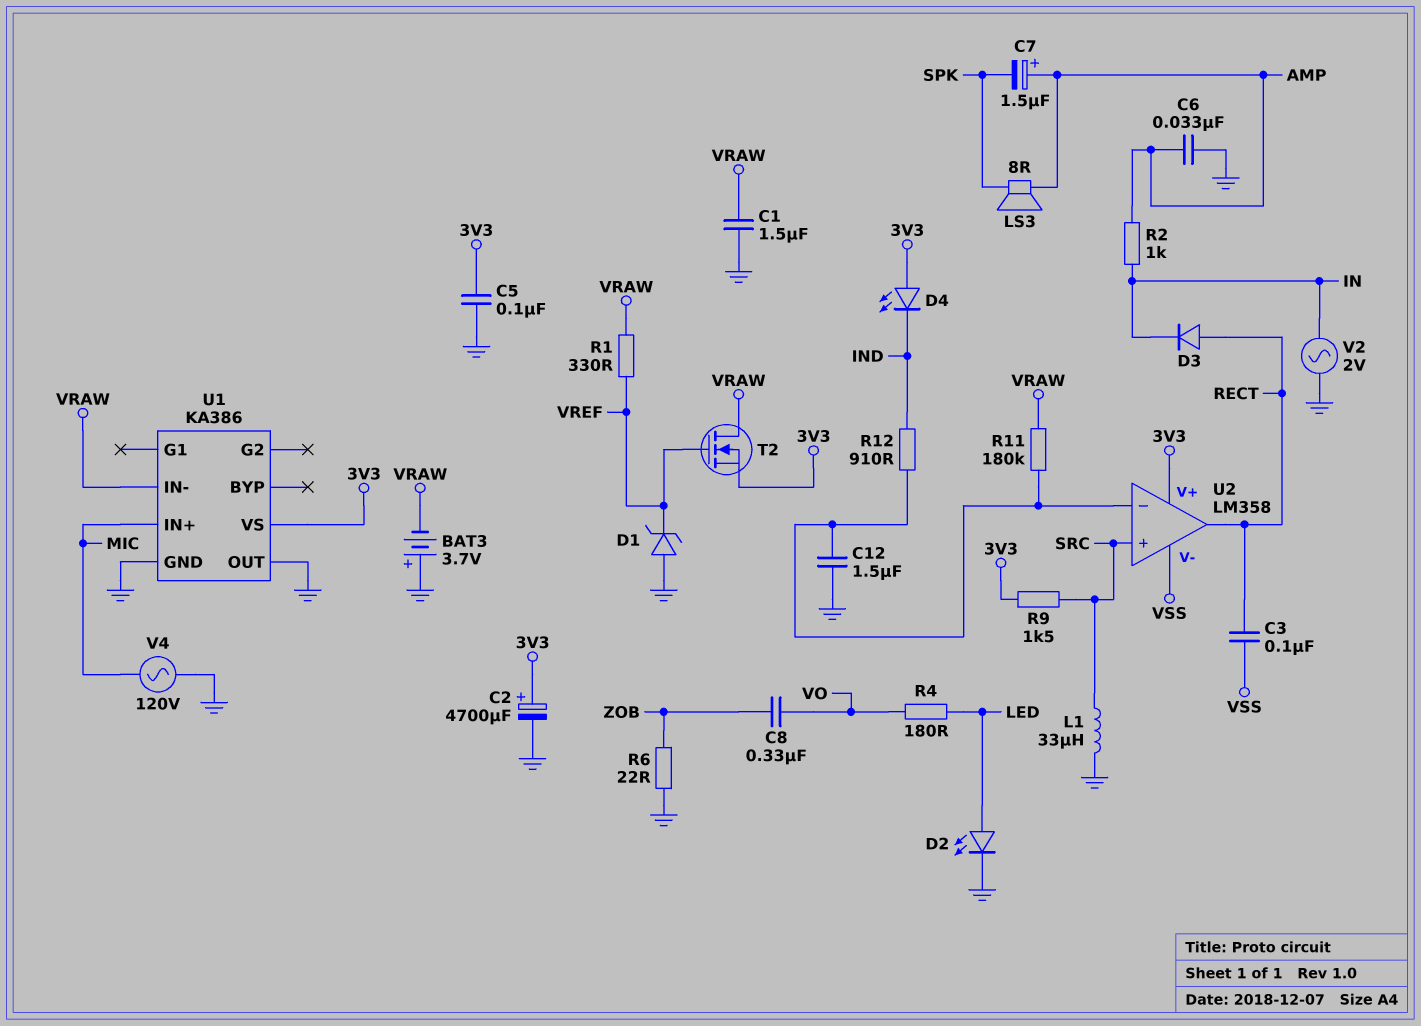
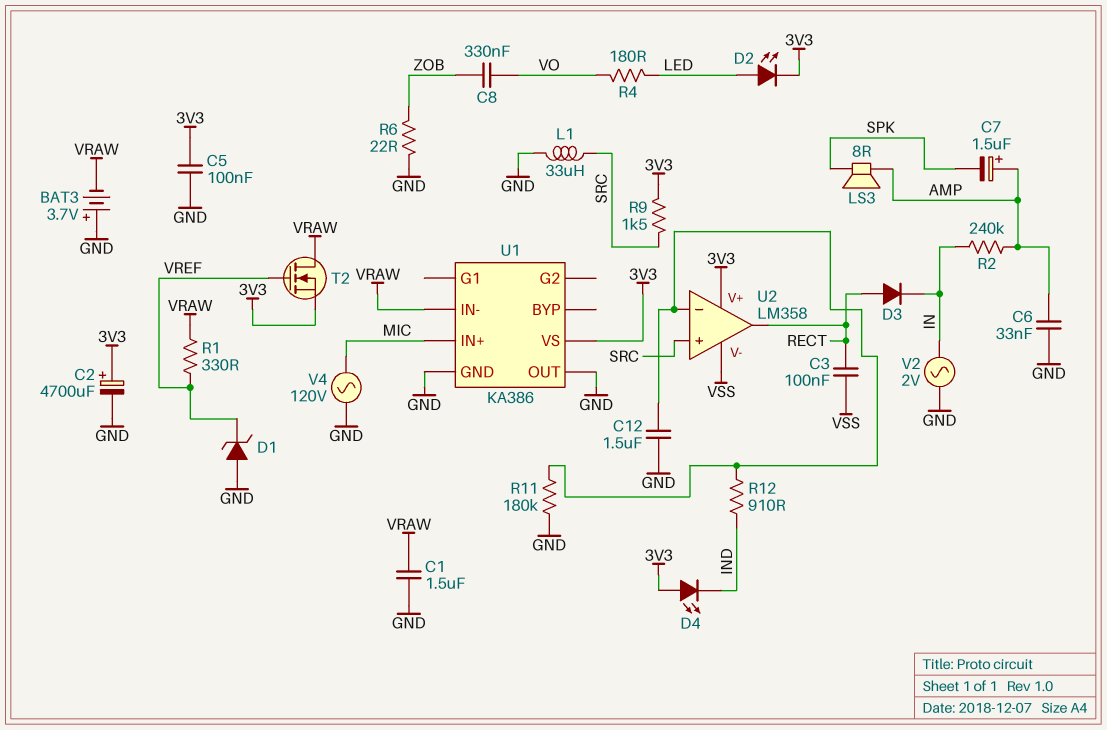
D2: LED (A LED, K GND) -> LED (A LED, K 3V3)
R2: 1k (AMP, IN) -> 240k (AMP, IN)
R11: 180k (U2/in-, VRAW) -> 180k (GND, U2/in-)

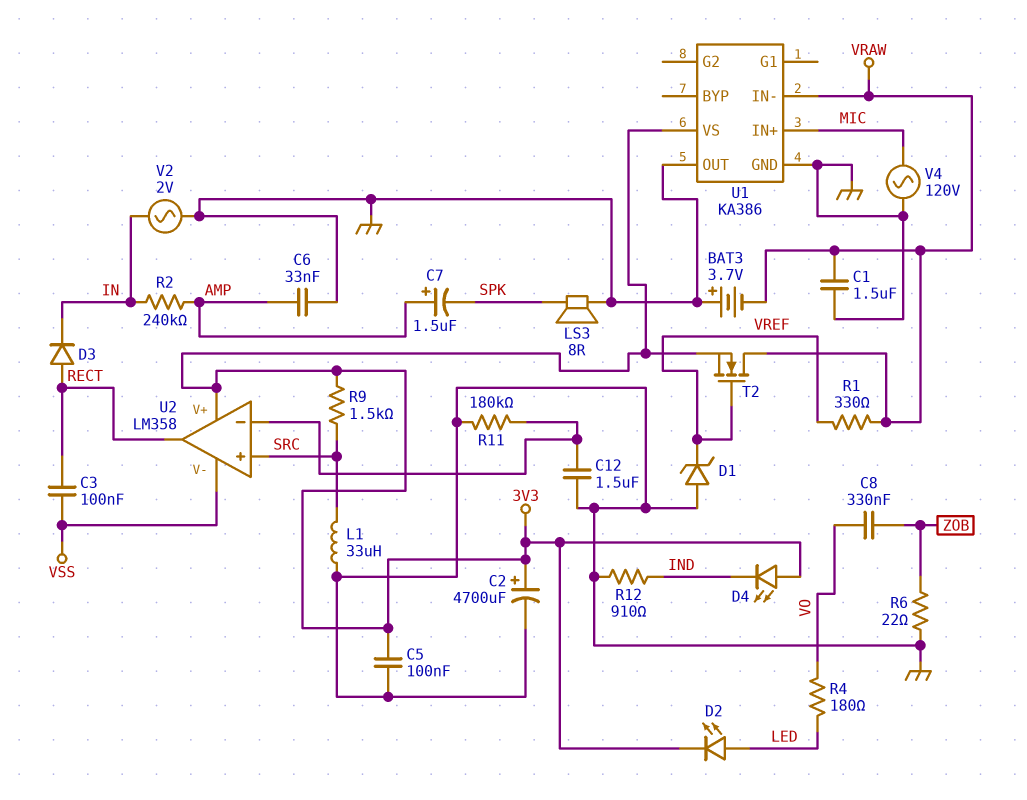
LS3: speaker 8R (AMP, SPK) -> speaker 8R (GND, SPK)
R12: 910 (IND, U2/in-) -> 910 (GND, IND)

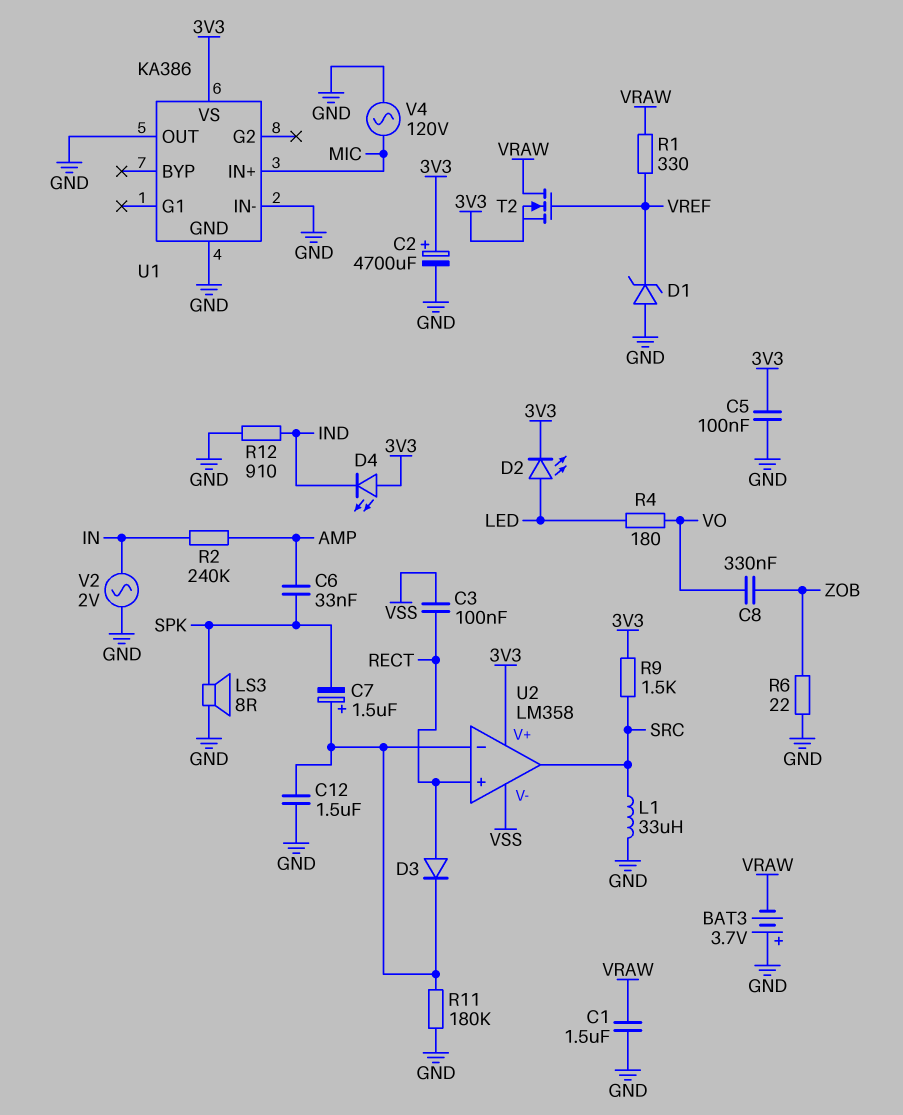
C6: 33nF (AMP, GND) -> 33nF (AMP, SPK)
C7: 1.5uF (plus AMP, minus SPK) -> 1.5uF (plus U2/in-, minus SPK)
D3: diode (A RECT, K IN) -> diode (A RECT, K U2/in-)
U1 pin IN-: VRAW -> GND
U2 pin in+: SRC -> RECT
U2 pin out: RECT -> SRC

